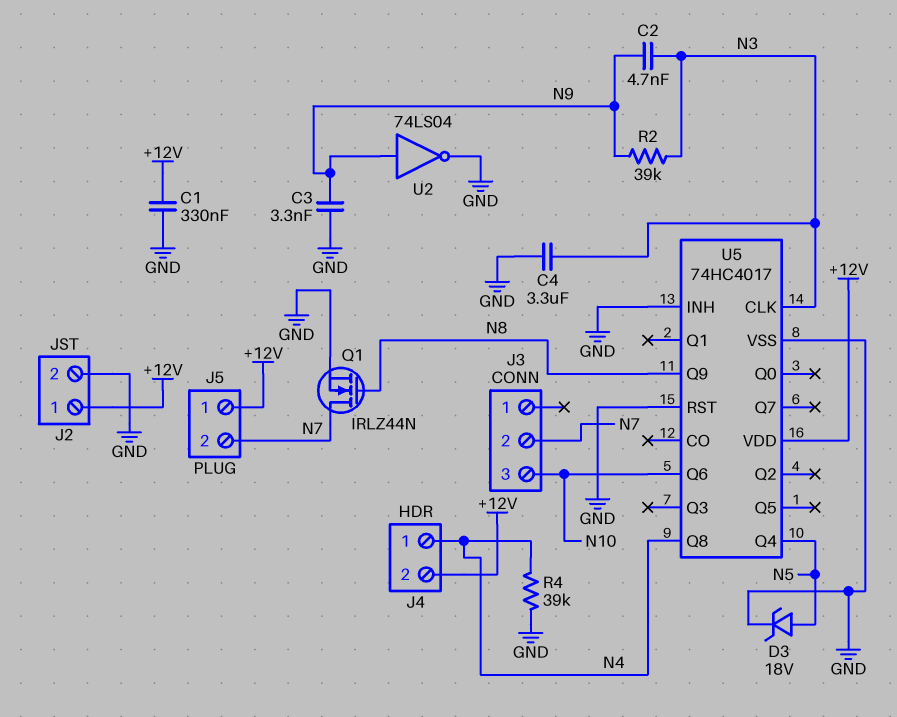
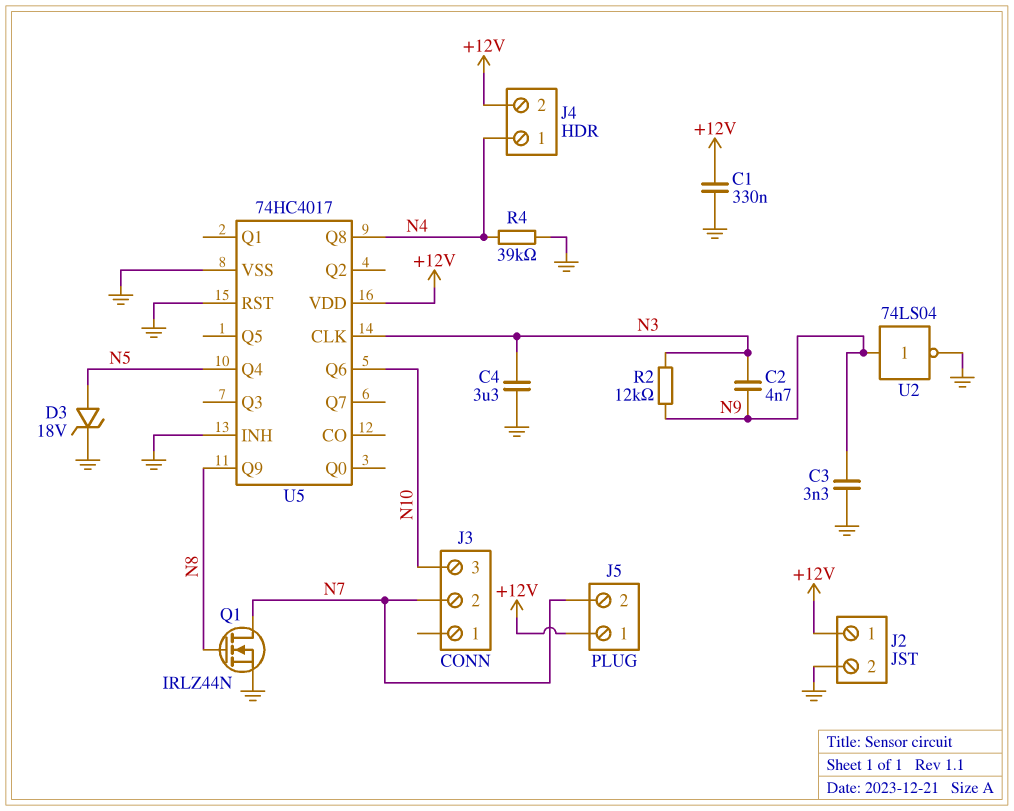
R2: 39k (N3, N9) -> 12k (N3, N9)

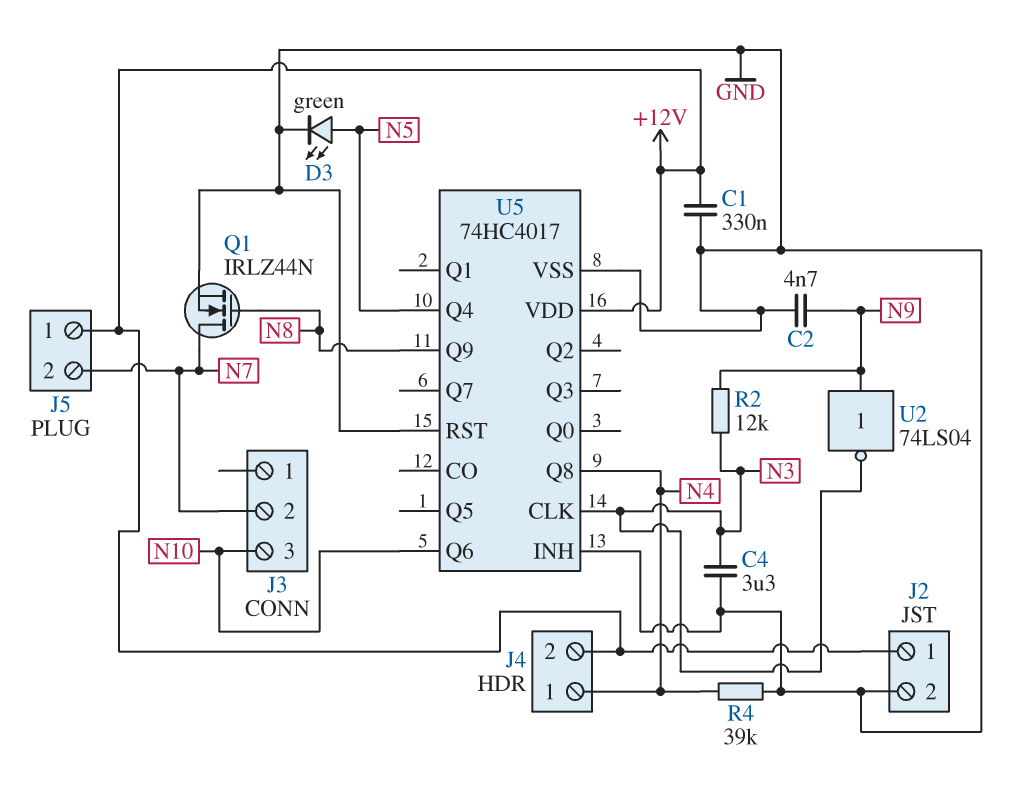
C2: 4.7nF (N3, N9) -> 4.7nF (GND, N9)
C3: 3.3nF (GND, N9) -> none
D3: zener 18V (A N5, K GND) -> LED green (A N5, K GND)
U2: NOT 74LS04 (in N9, out GND) -> NOT 74LS04 (in N9, out N3)

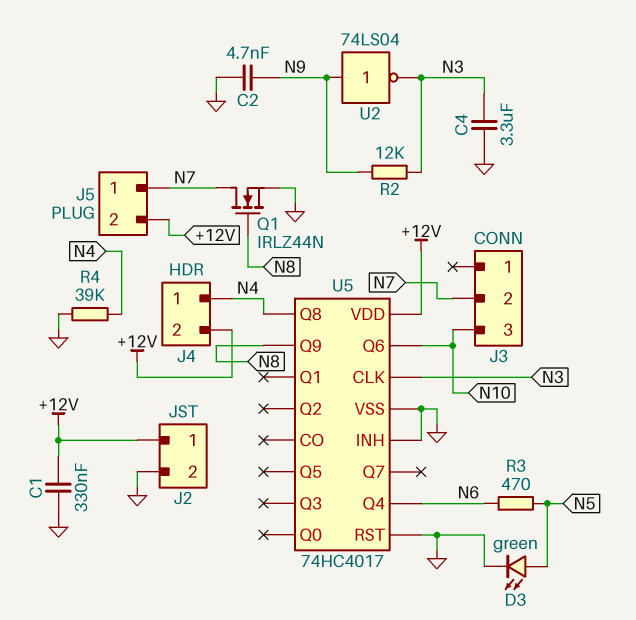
J5 pin 1: +12V -> N7
J5 pin 2: N7 -> +12V
R3: none -> 470 (N5, N6)
U5 pin Q4: N5 -> N6

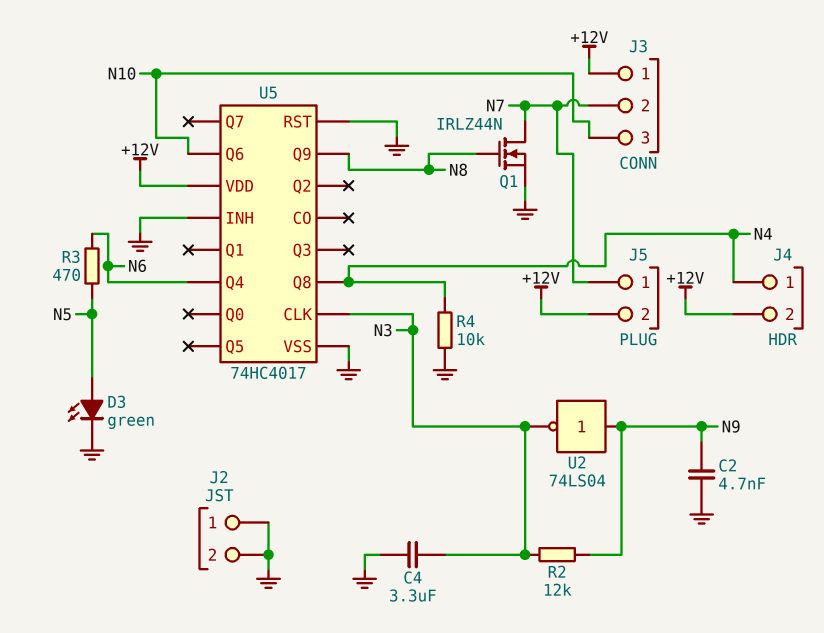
C1: 330nF (+12V, GND) -> none
J2 pin 1: +12V -> GND
J3 pin 1: none -> +12V
R4: 39k (GND, N4) -> 10k (GND, N4)

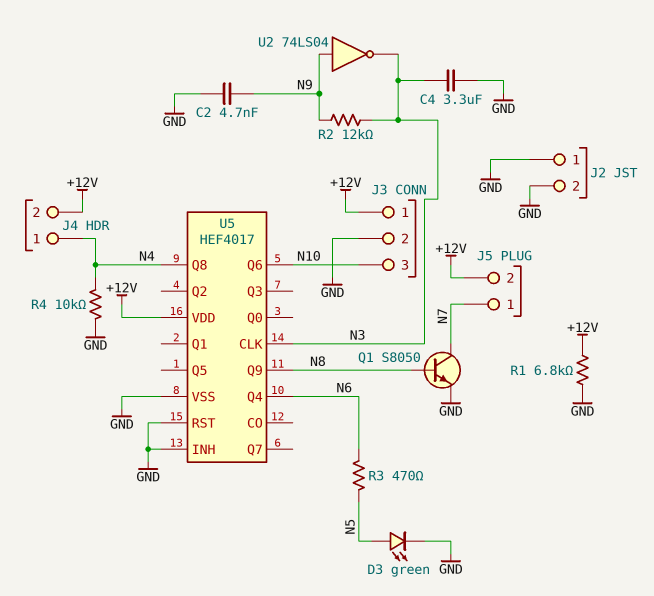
J3 pin 2: N7 -> GND
Q1: NMOS IRLZ44N (G N8, D N7, S GND) -> NPN S8050 (B N8, C N7, E GND)
R1: none -> 6.8k (+12V, GND)
U5: 74HC4017 -> HEF4017

